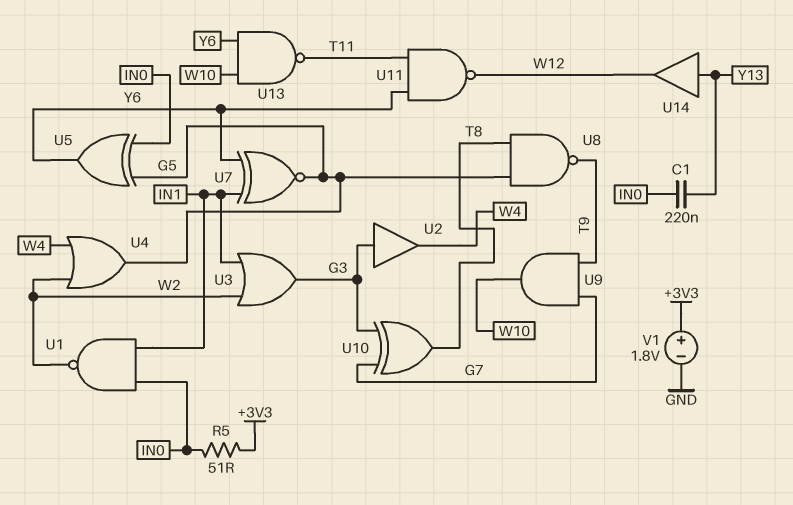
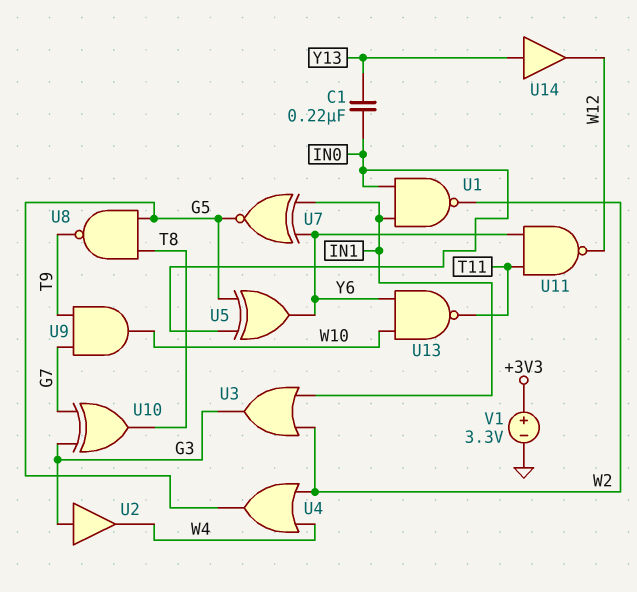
R5: 51 (+3V3, IN0) -> none
V1: 1.8V (plus +3V3, minus GND) -> 3.3V (plus +3V3, minus GND)

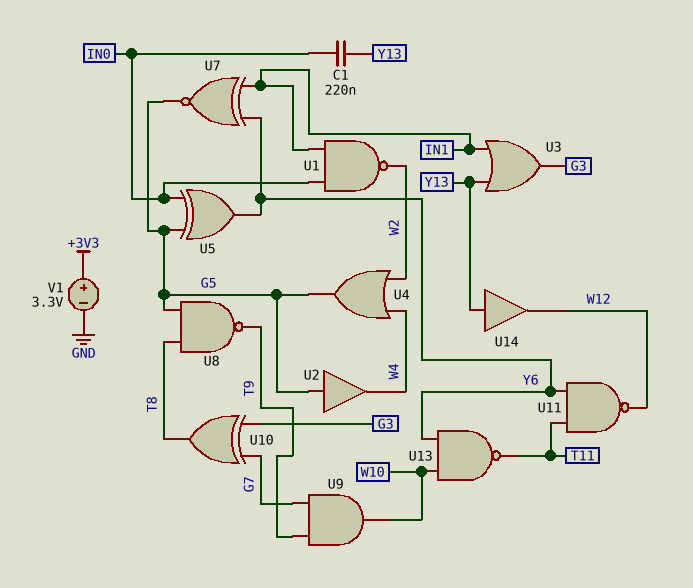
U2: buffer (in G3, out W4) -> buffer (in G5, out W4)
U3: OR (in IN1, in W2, out G3) -> OR (in IN1, in Y13, out G3)

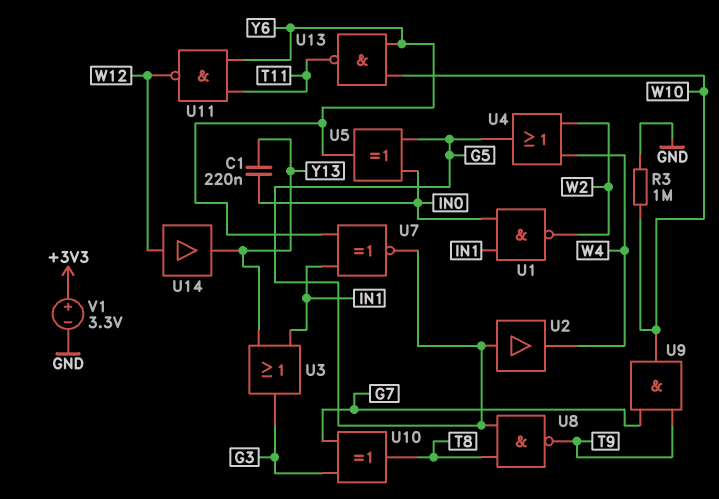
R3: none -> 1M (GND, W10)
U14: buffer (in Y13, out W12) -> buffer (in W12, out Y13)

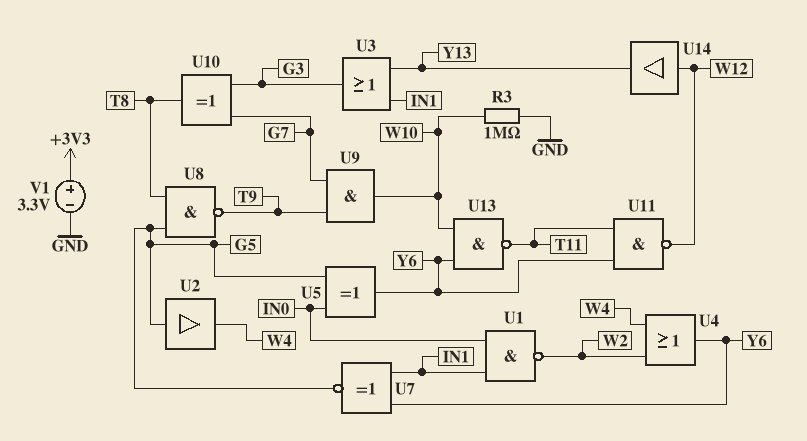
C1: 220nF (IN0, Y13) -> none
U4: OR (in W2, in W4, out G5) -> OR (in W2, in W4, out Y6)

